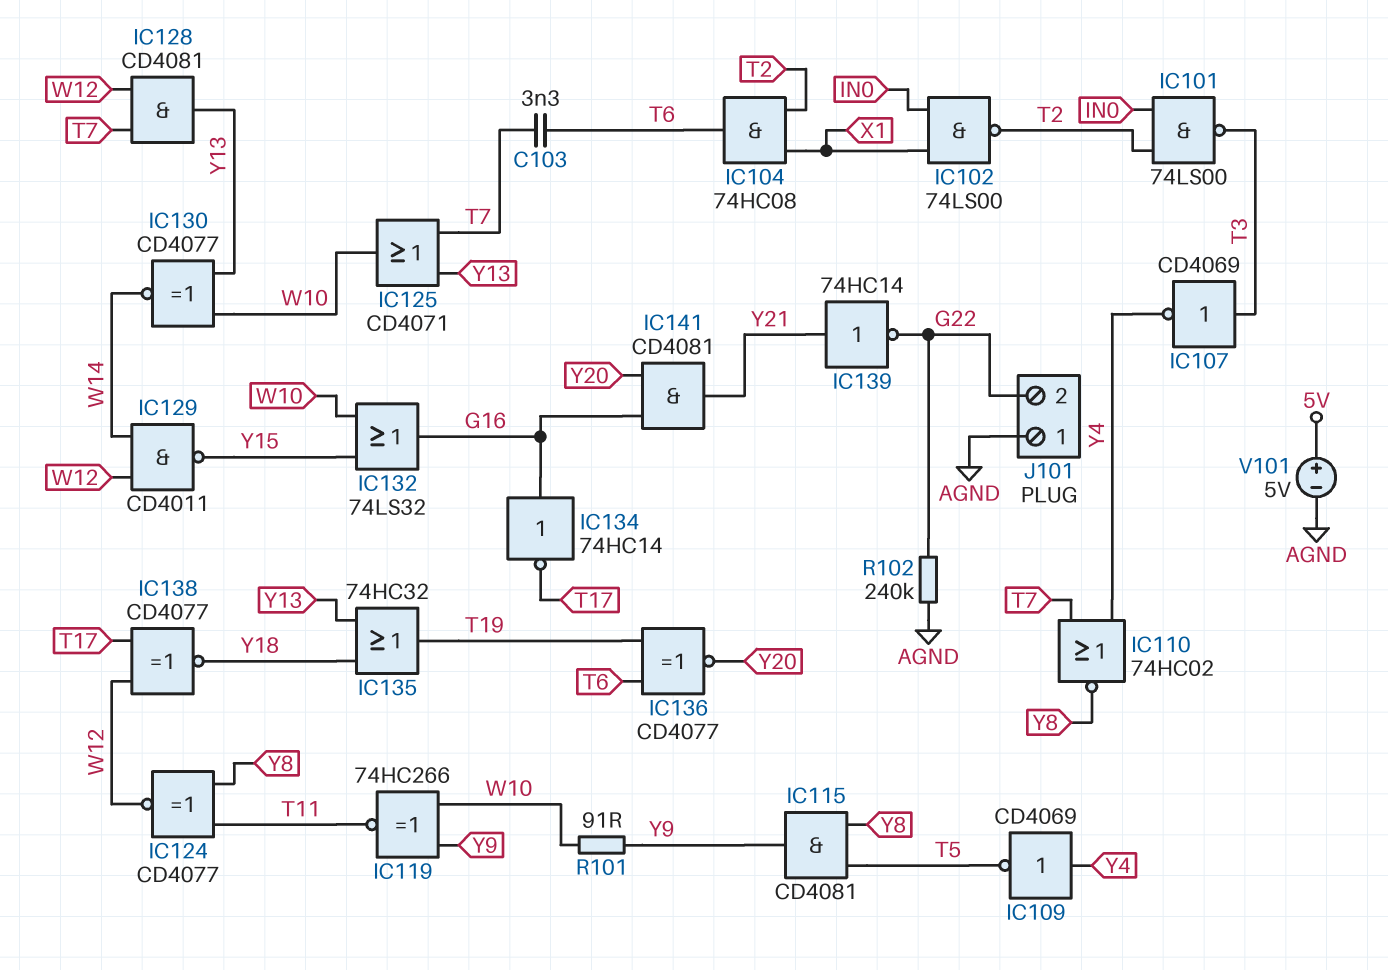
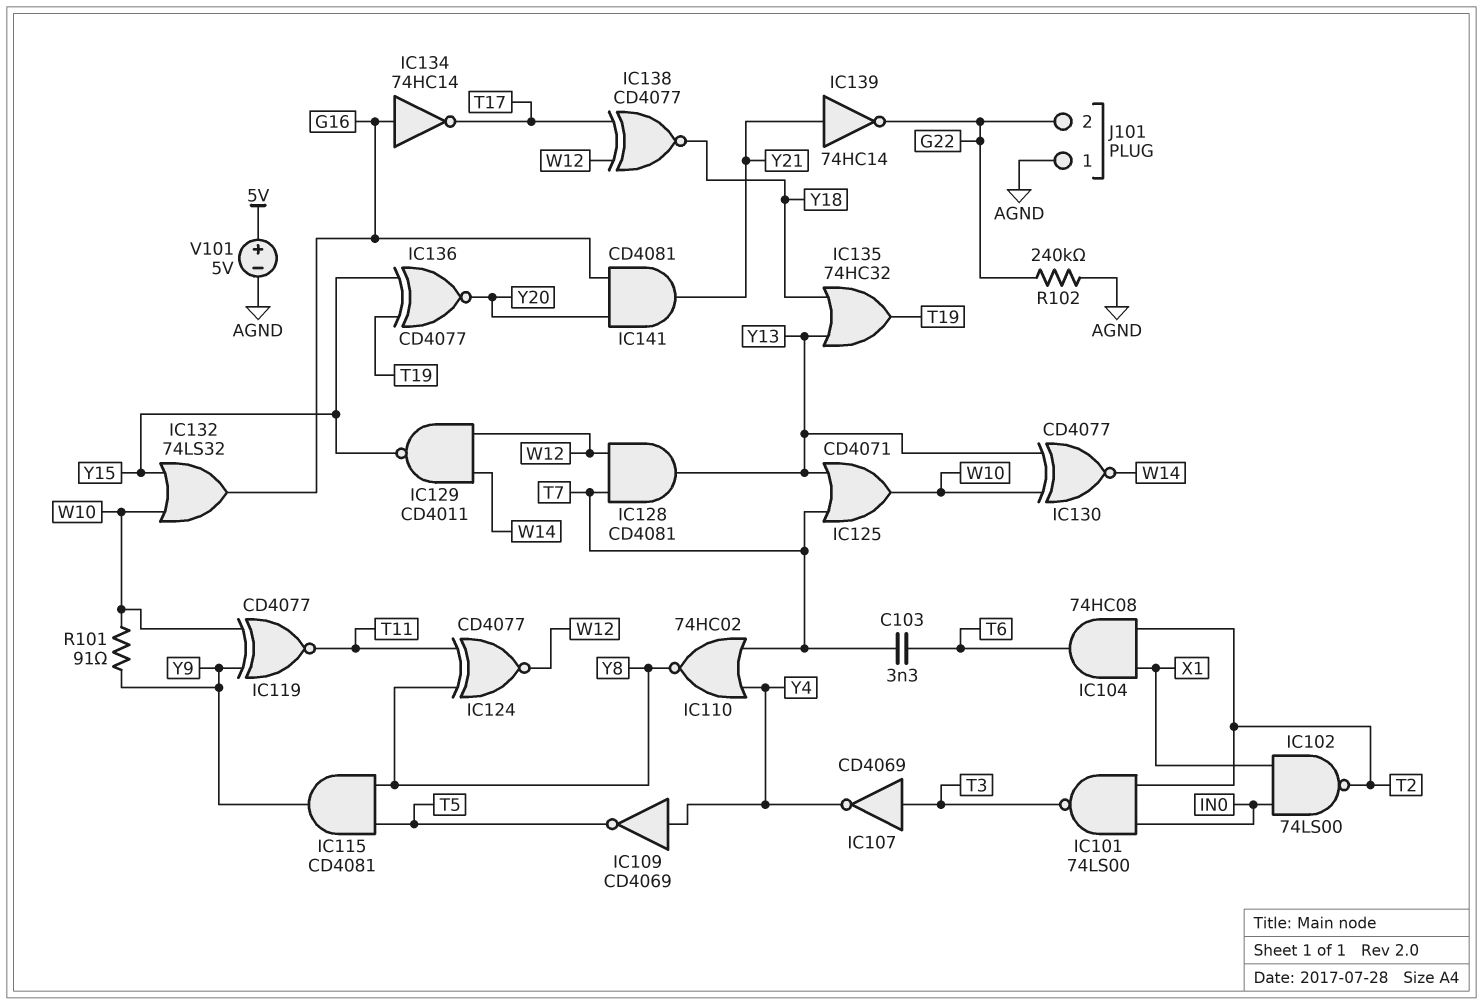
IC119: XNOR 74HC266 (in W10, in Y9, out T11) -> XNOR CD4077 (in W10, in Y9, out T11)
IC136: XNOR CD4077 (in T6, in T19, out Y20) -> XNOR CD4077 (in T19, in Y15, out Y20)

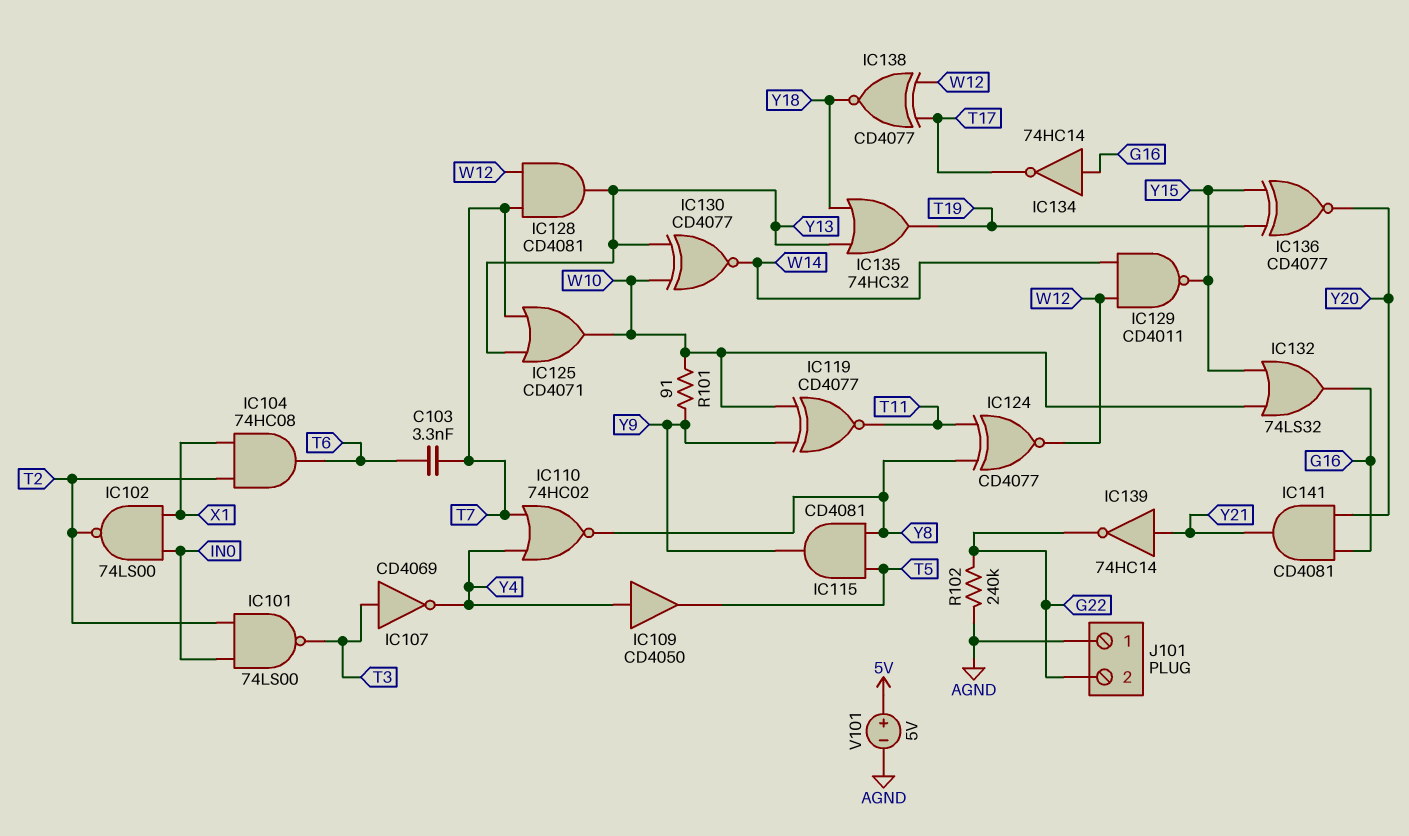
IC109: NOT CD4069 (in Y4, out T5) -> buffer CD4050 (in Y4, out T5)

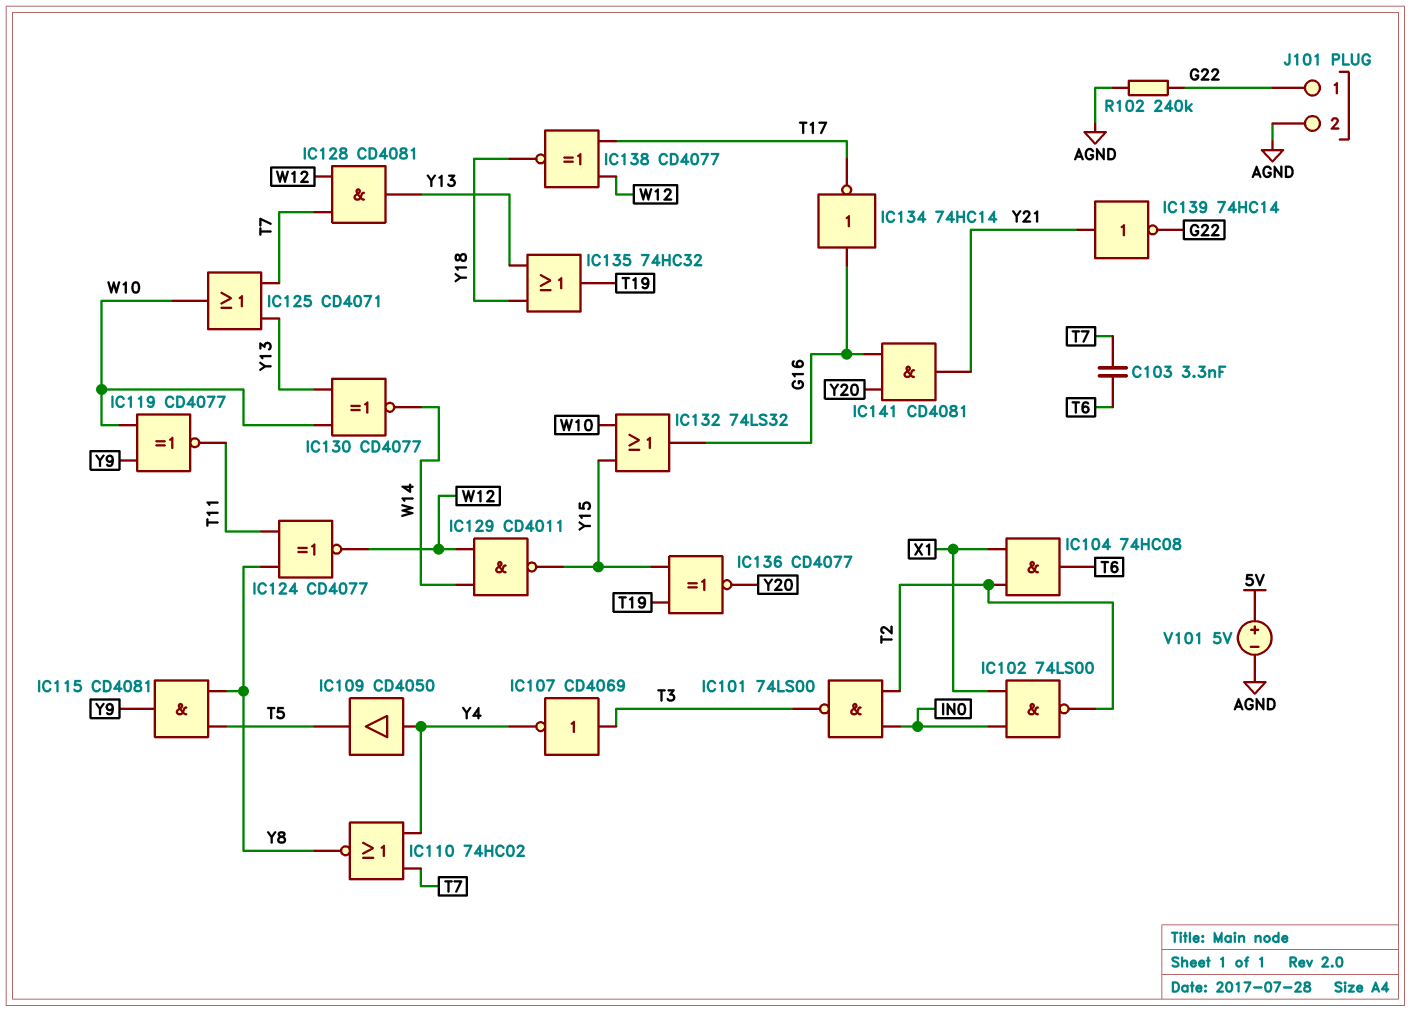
J101 pin 1: AGND -> G22
J101 pin 2: G22 -> AGND
R101: 91 (W10, Y9) -> none

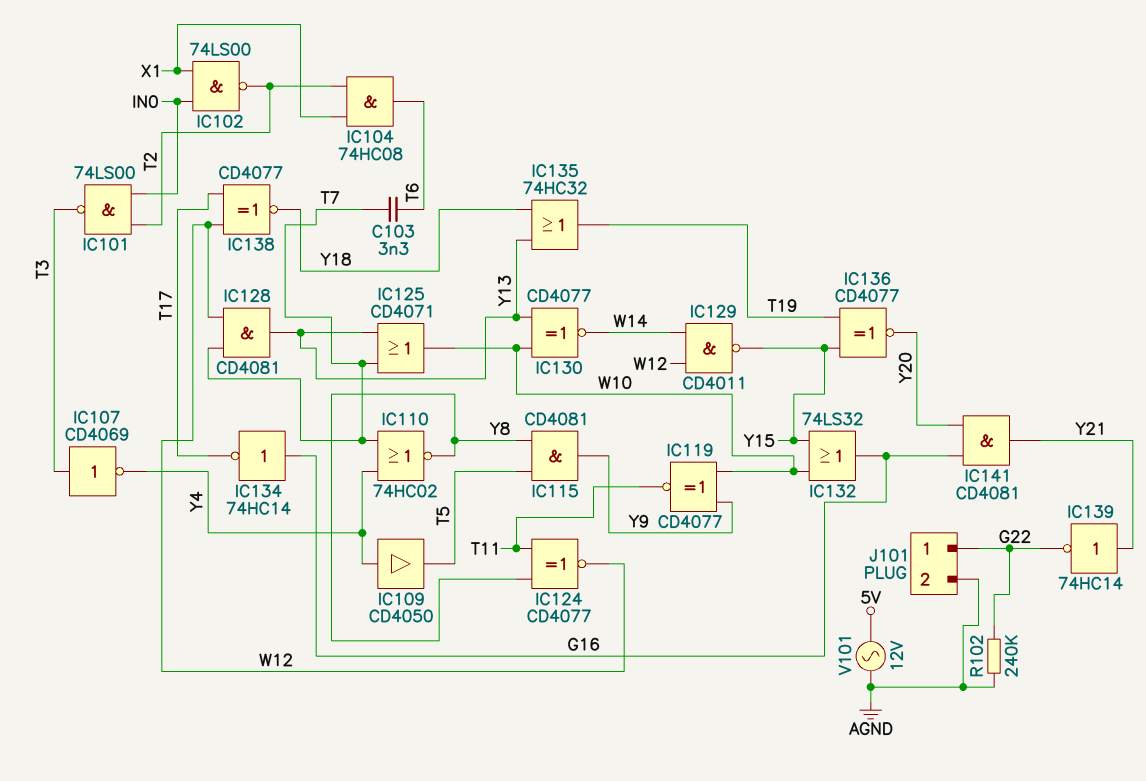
V101: 5V (plus 5V, minus AGND) -> AC 12V (5V, AGND)

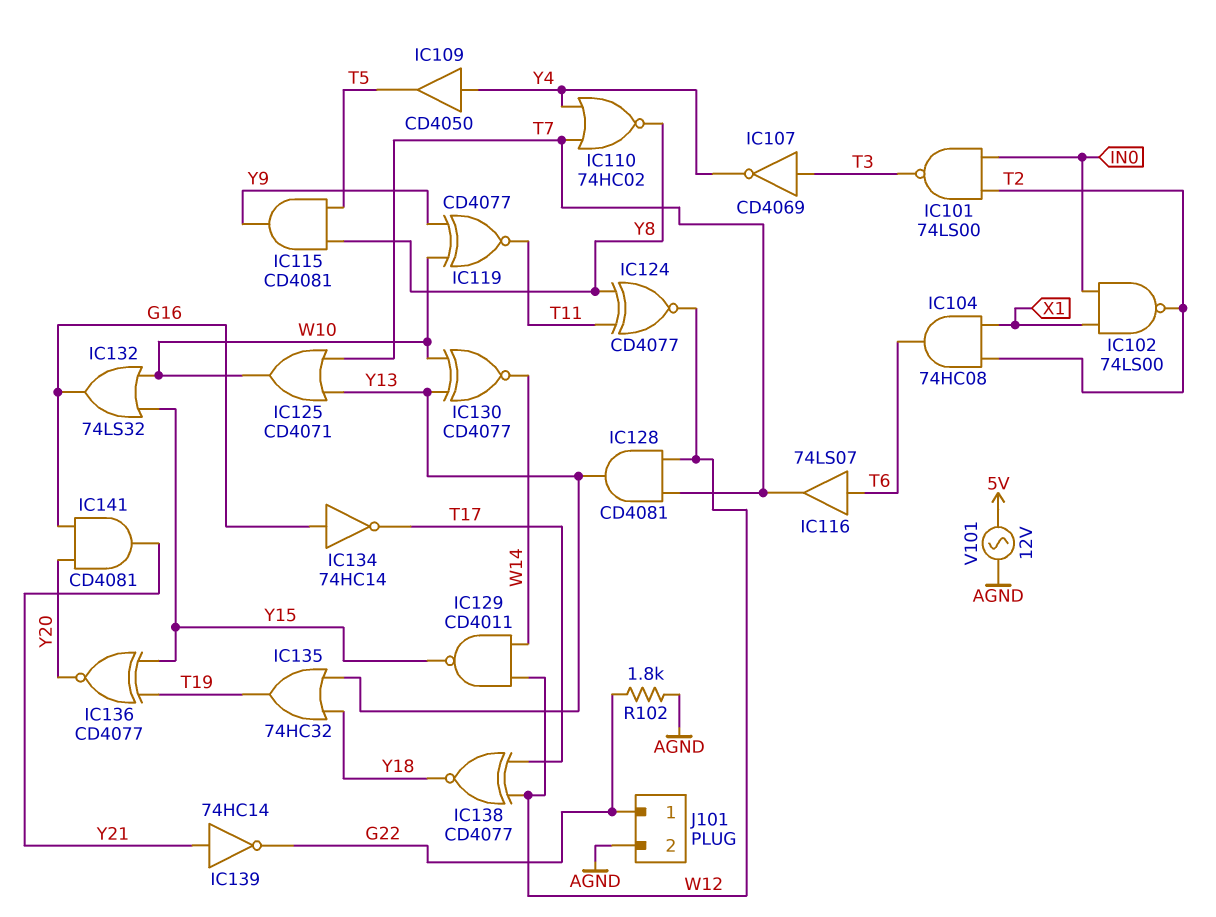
C103: 3.3nF (T6, T7) -> none
IC116: none -> buffer 74LS07 (in T6, out T7)
R102: 240k (AGND, G22) -> 1.8k (AGND, G22)

